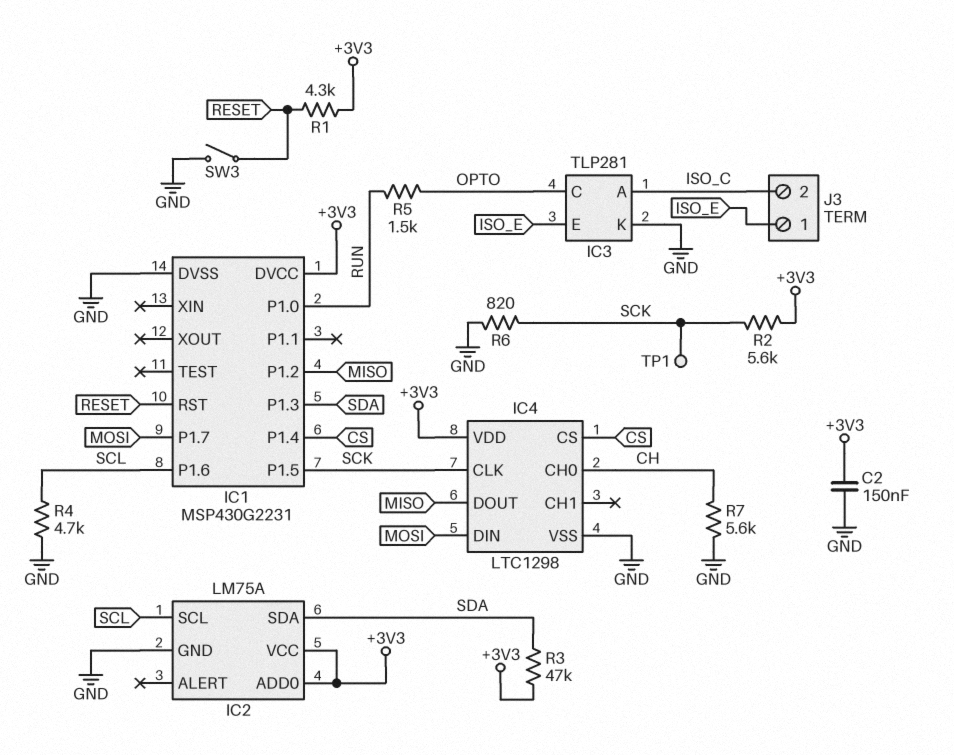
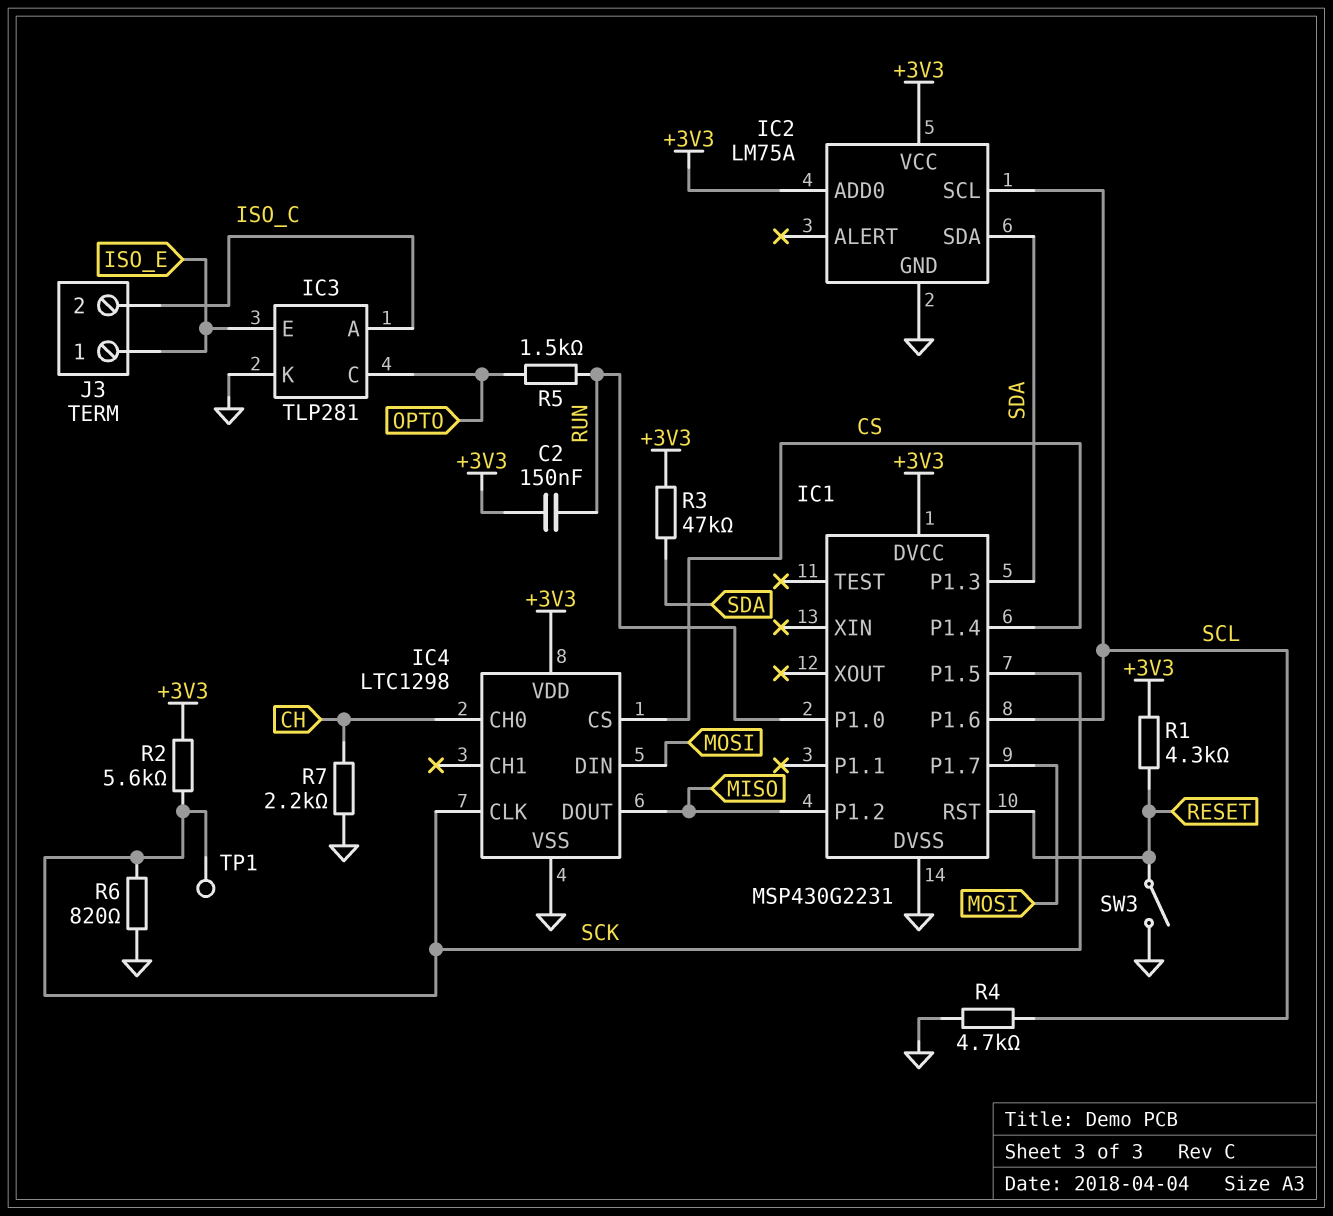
C2: 150nF (+3V3, GND) -> 150nF (+3V3, RUN)
R7: 5.6k (CH, GND) -> 2.2k (CH, GND)

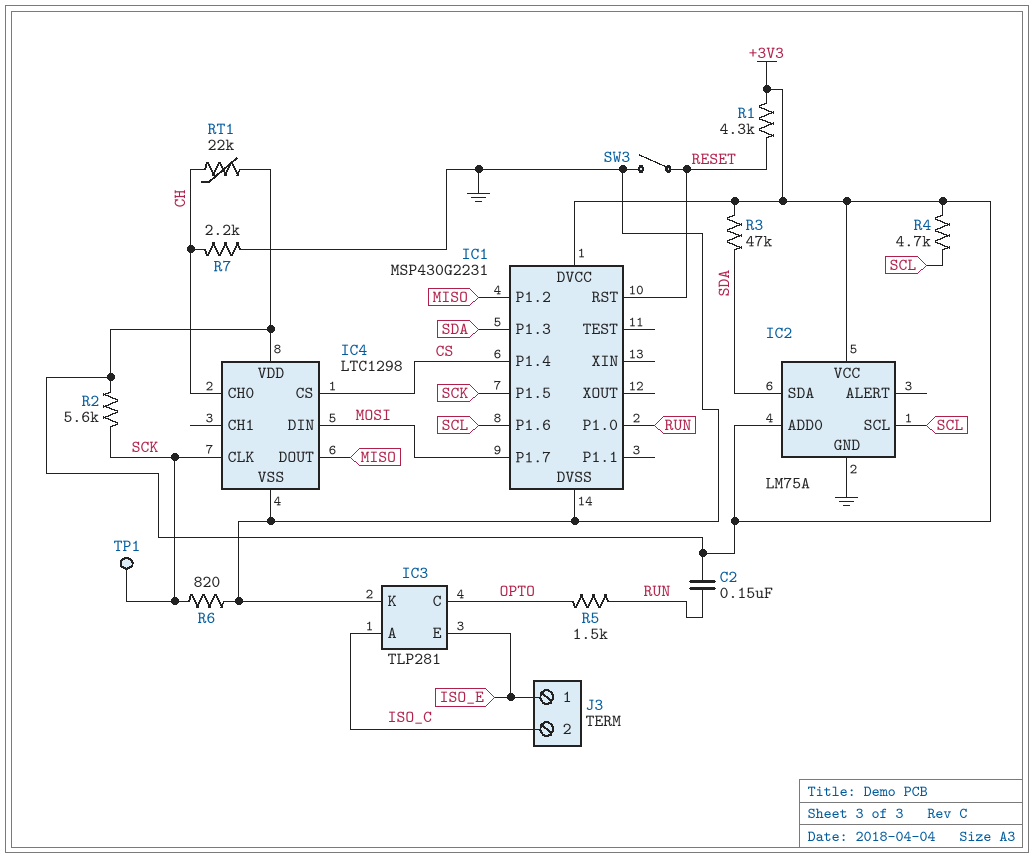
R4: 4.7k (GND, SCL) -> 4.7k (+3V3, SCL)
RT1: none -> 22k (+3V3, CH)

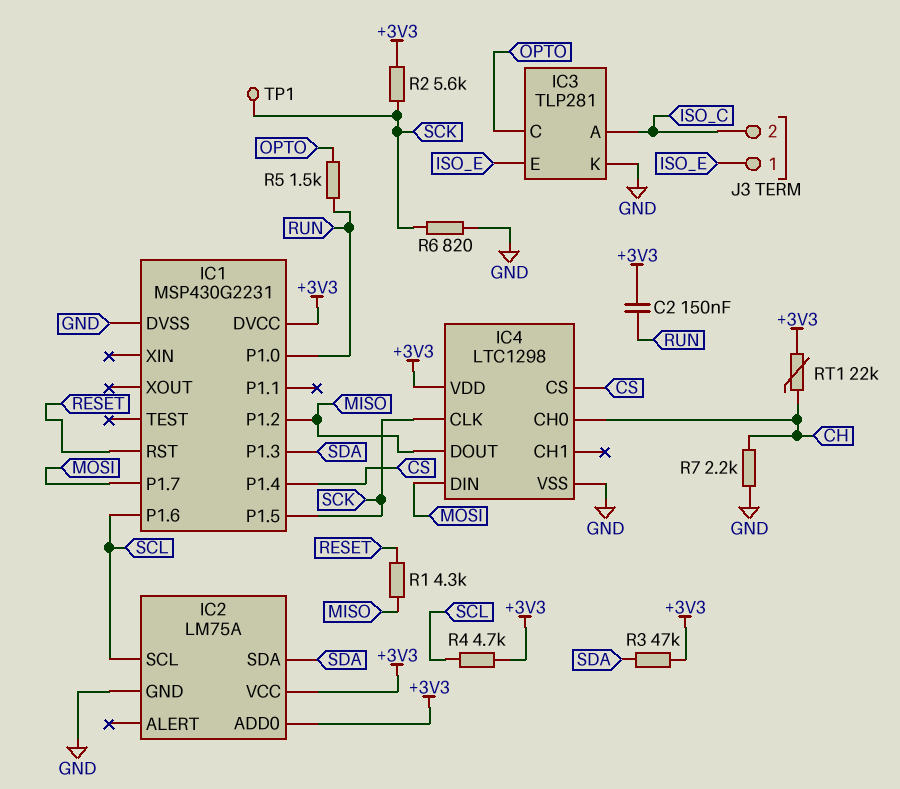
R1: 4.3k (+3V3, RESET) -> 4.3k (MISO, RESET)
SW3: switch (GND, RESET) -> none

